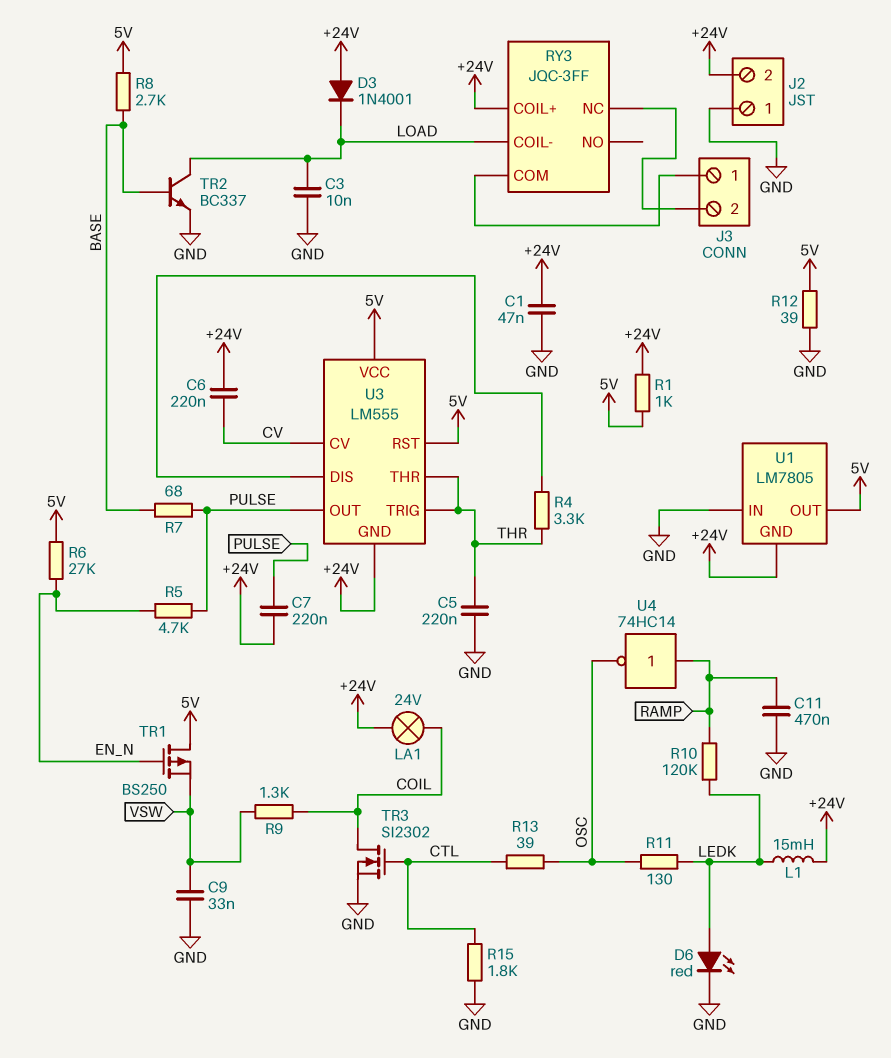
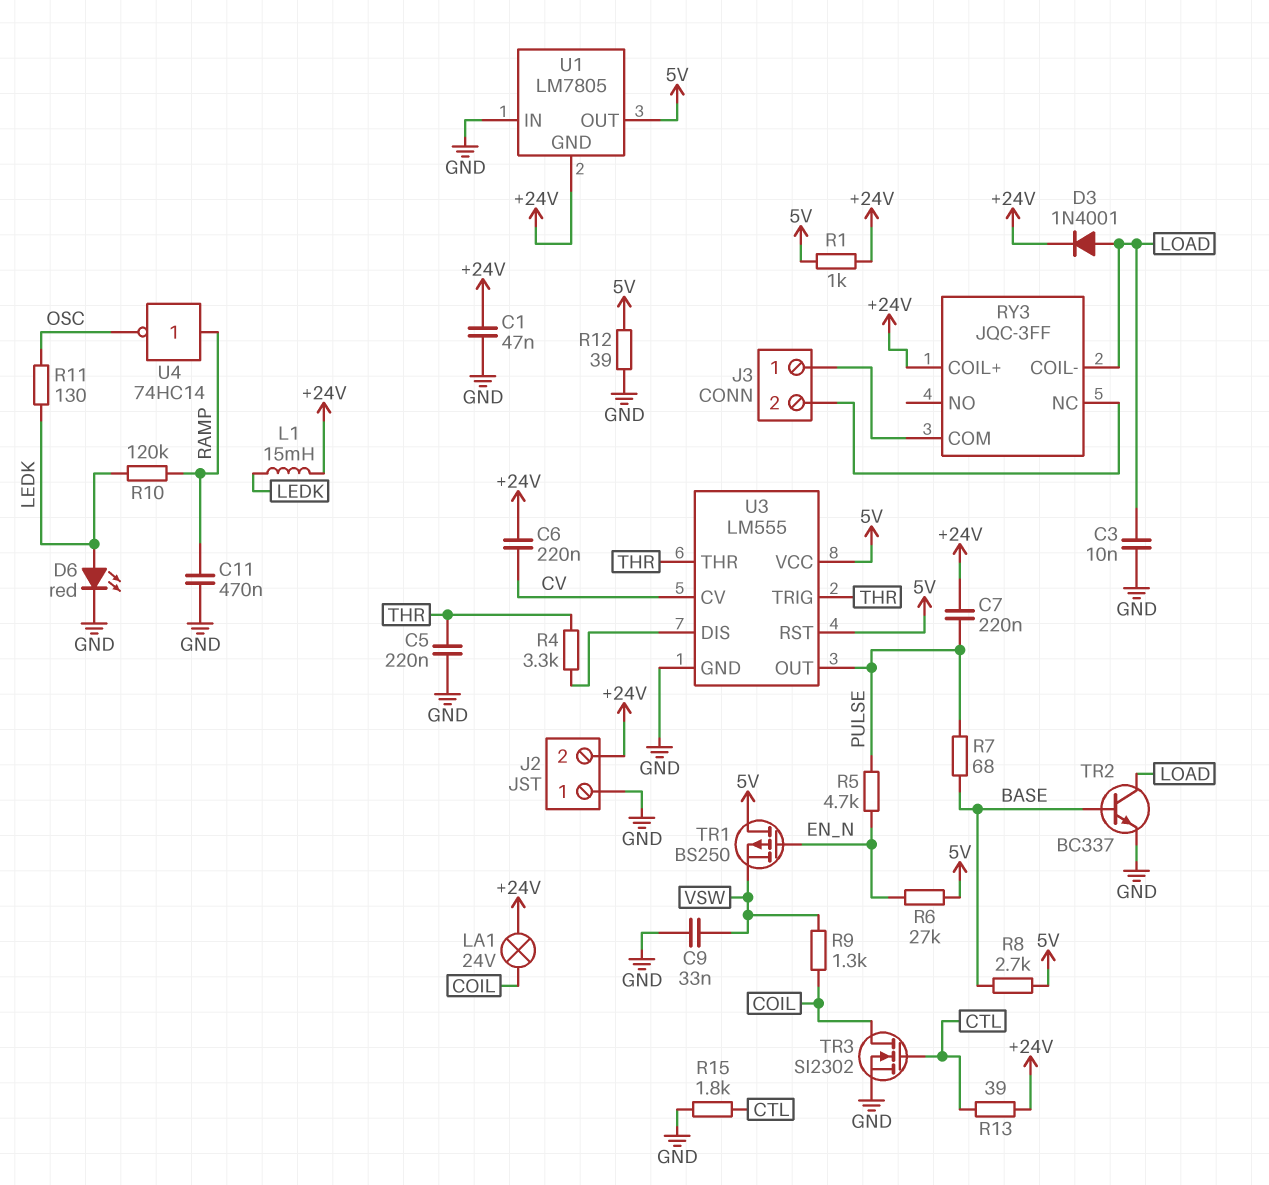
D3: diode 1N4001 (A +24V, K LOAD) -> diode 1N4001 (A LOAD, K +24V)
R13: 39 (CTL, OSC) -> 39 (+24V, CTL)
U3 pin GND: +24V -> GND

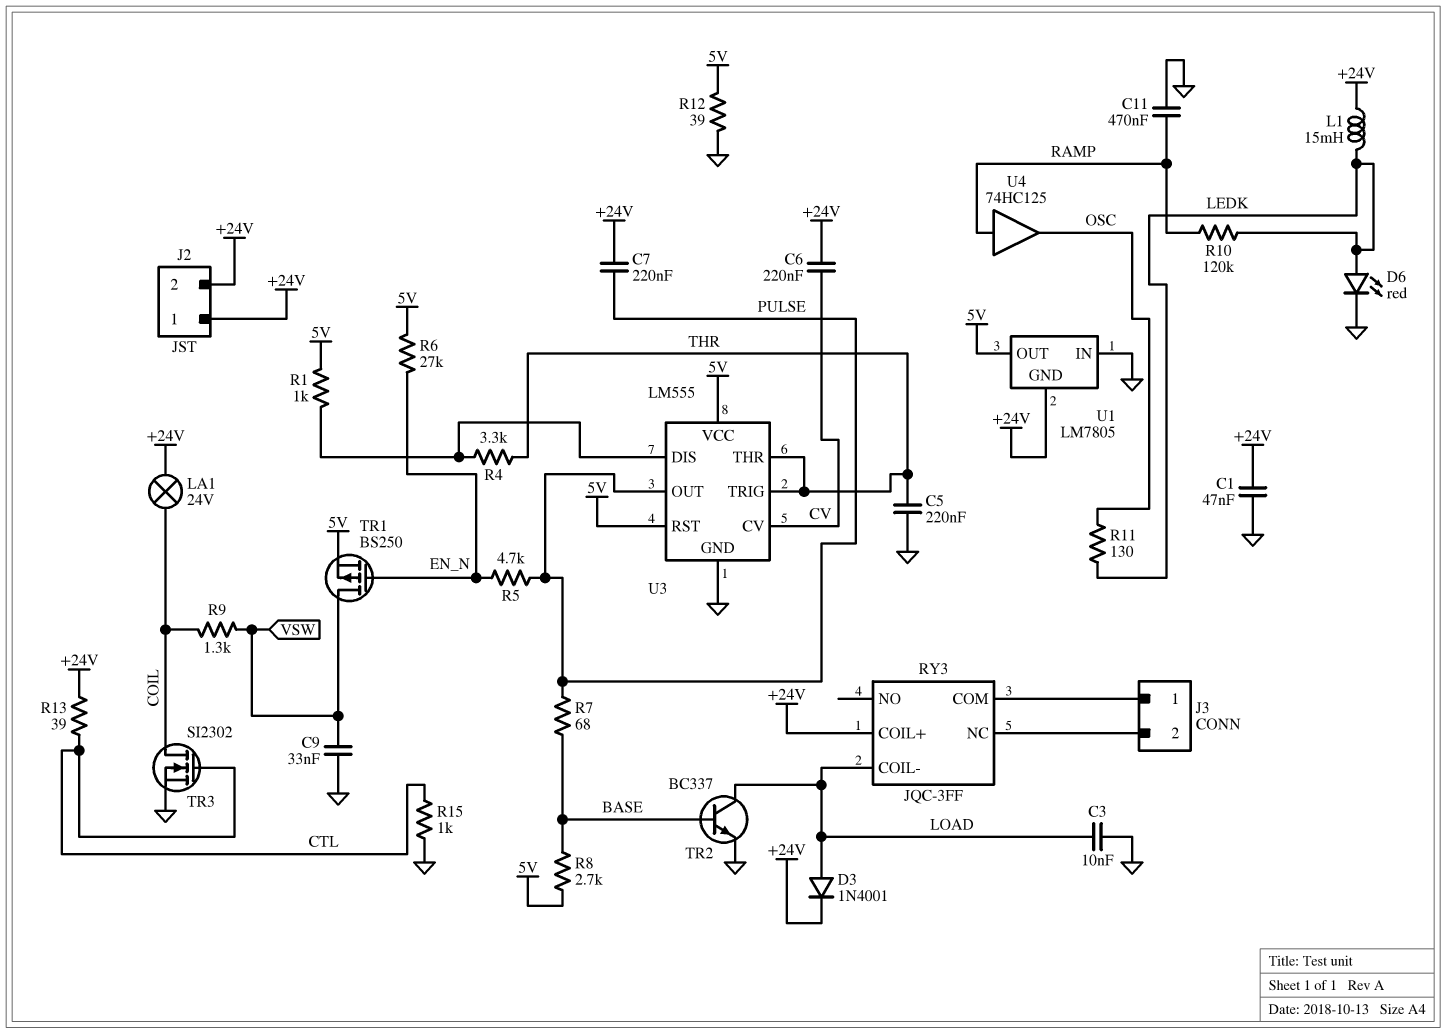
J2 pin 1: GND -> +24V
R1: 1k (+24V, 5V) -> 1k (5V, U3/DIS)
R15: 1.8k (CTL, GND) -> 1k (CTL, GND)
TR1: PMOS BS250 (G EN_N, D 5V, S VSW) -> PMOS BS250 (G EN_N, D VSW, S 5V)
U4: NOT 74HC14 (in RAMP, out OSC) -> buffer 74HC125 (in RAMP, out OSC)

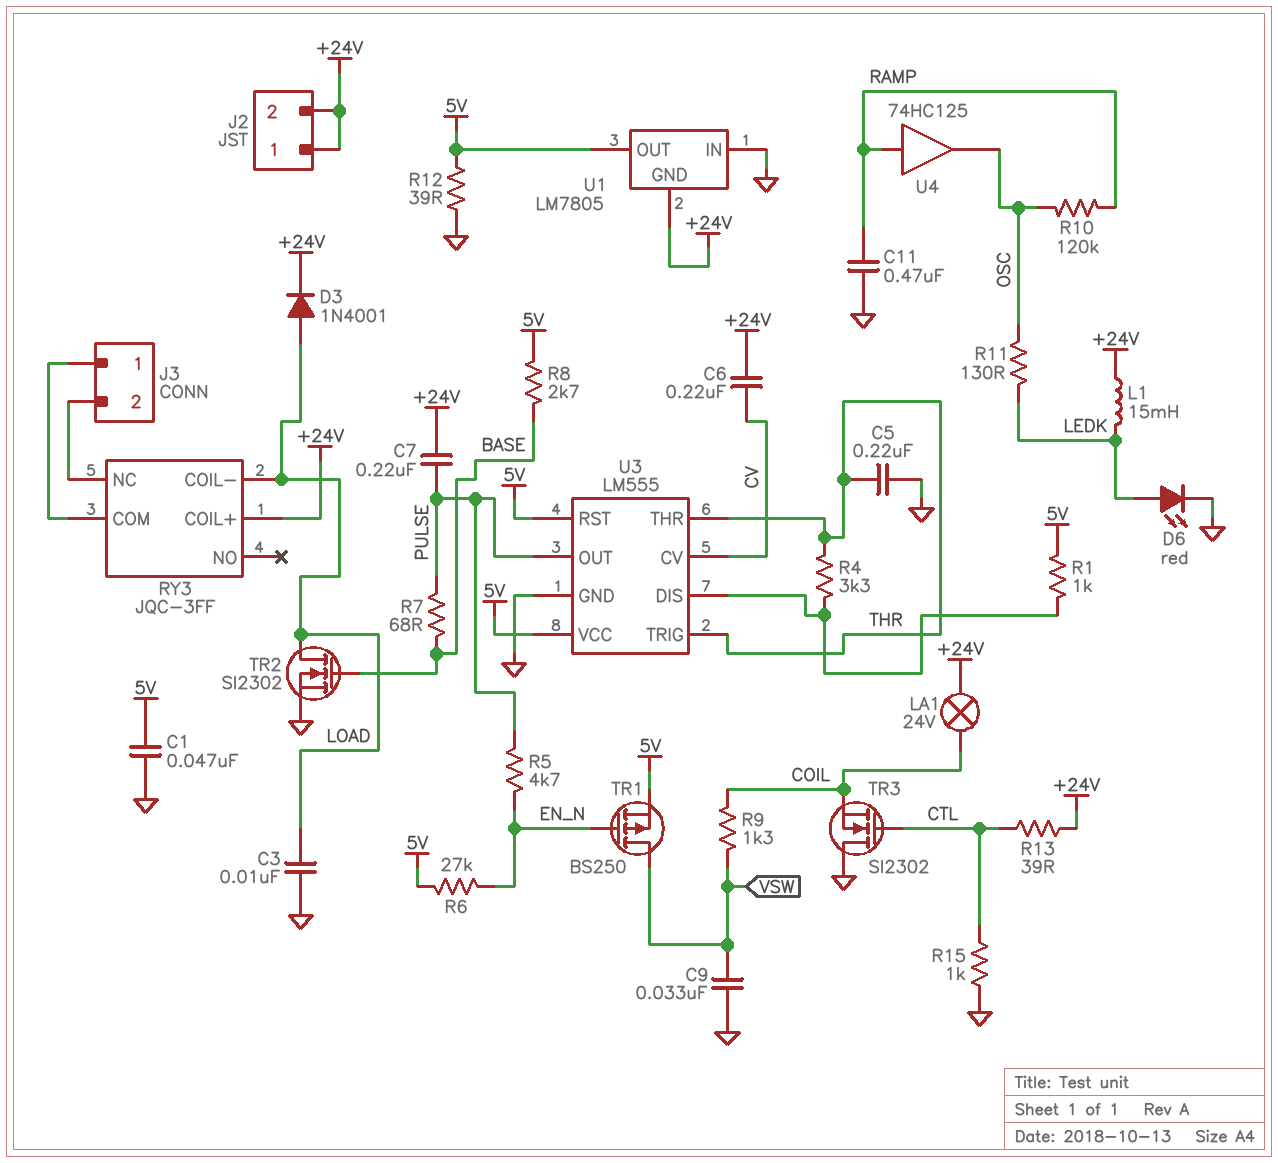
C1: 47nF (+24V, GND) -> 47nF (5V, GND)
R10: 120k (LEDK, RAMP) -> 120k (OSC, RAMP)
TR2: NPN BC337 (B BASE, C LOAD, E GND) -> NMOS SI2302 (G BASE, D LOAD, S GND)
TR3: NMOS SI2302 (G CTL, D COIL, S GND) -> NMOS SI2302 (G CTL, D GND, S COIL)

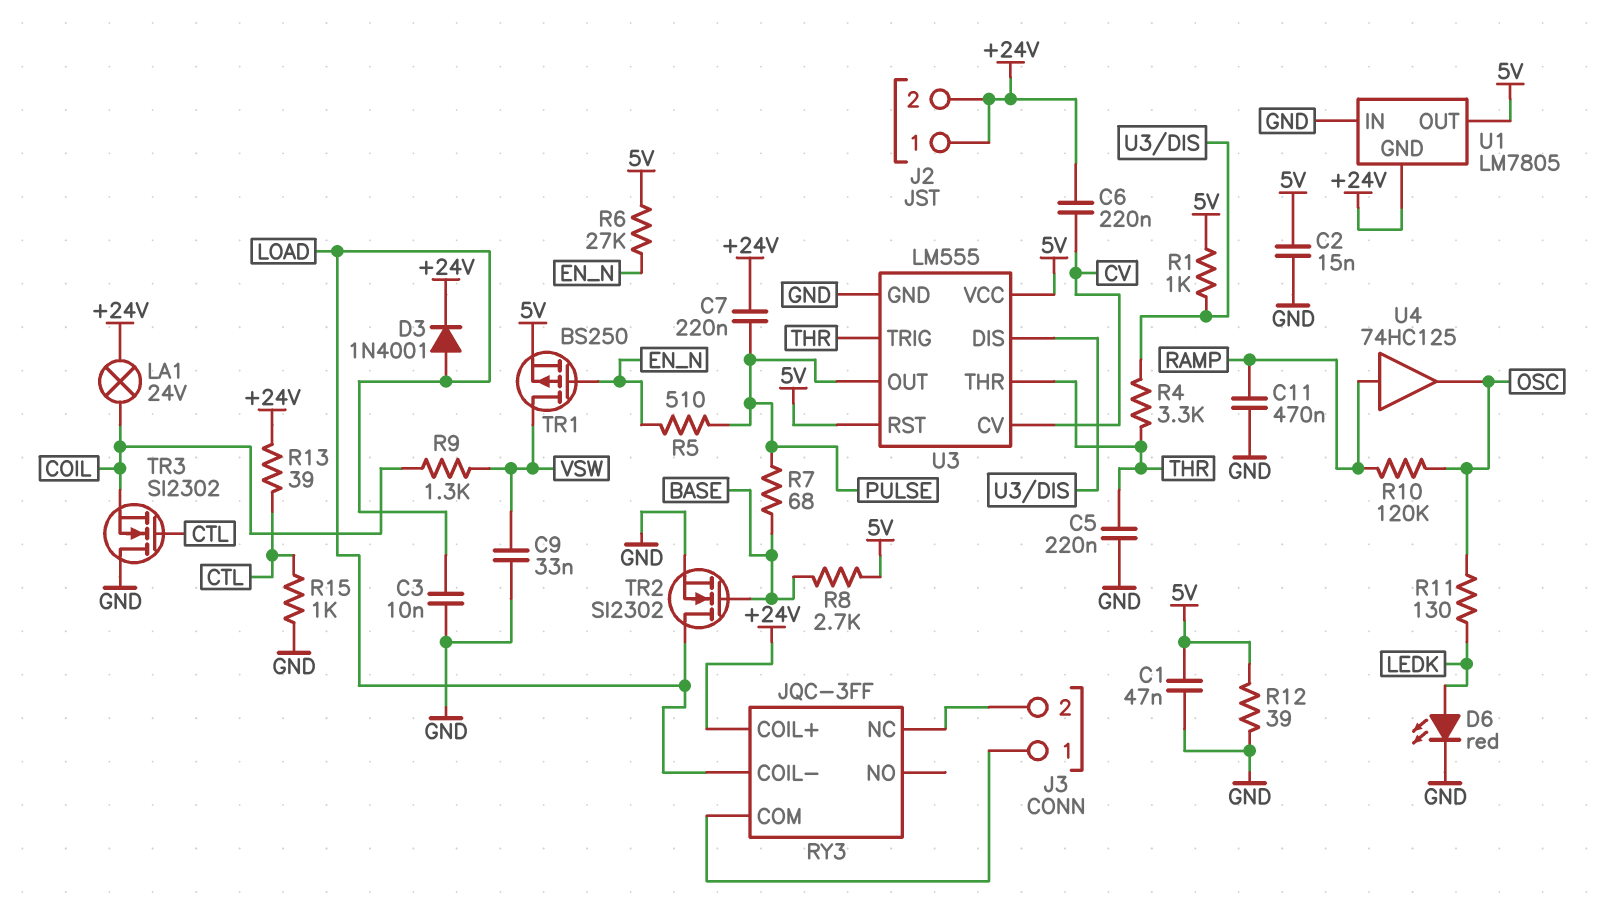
C2: none -> 15nF (5V, GND)
L1: 15mH (+24V, LEDK) -> none
R5: 4.7k (EN_N, PULSE) -> 510 (EN_N, PULSE)

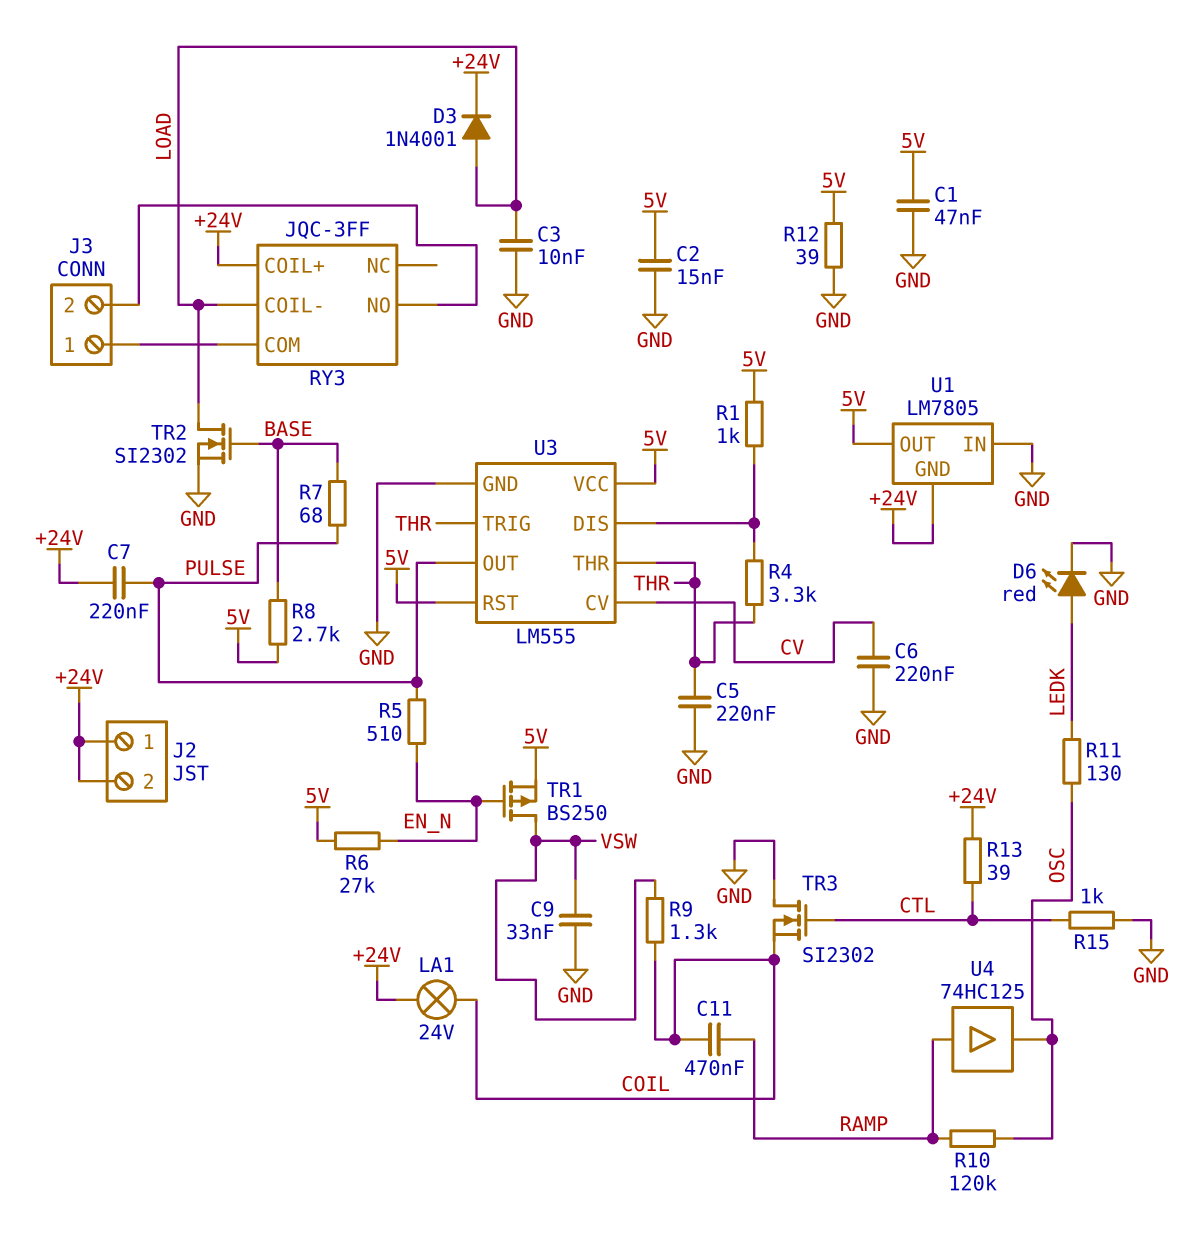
C6: 220nF (+24V, CV) -> 220nF (CV, GND)
C11: 470nF (GND, RAMP) -> 470nF (COIL, RAMP)
RY3 pin NC: J3/2 -> none
RY3 pin NO: none -> J3/2

